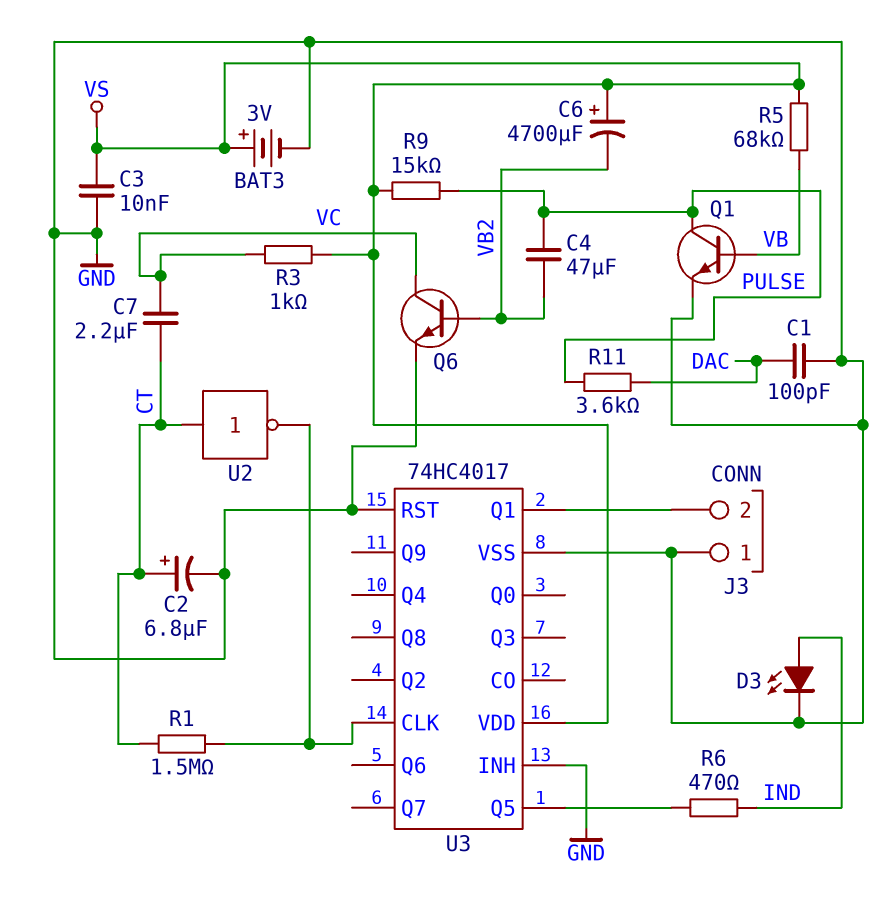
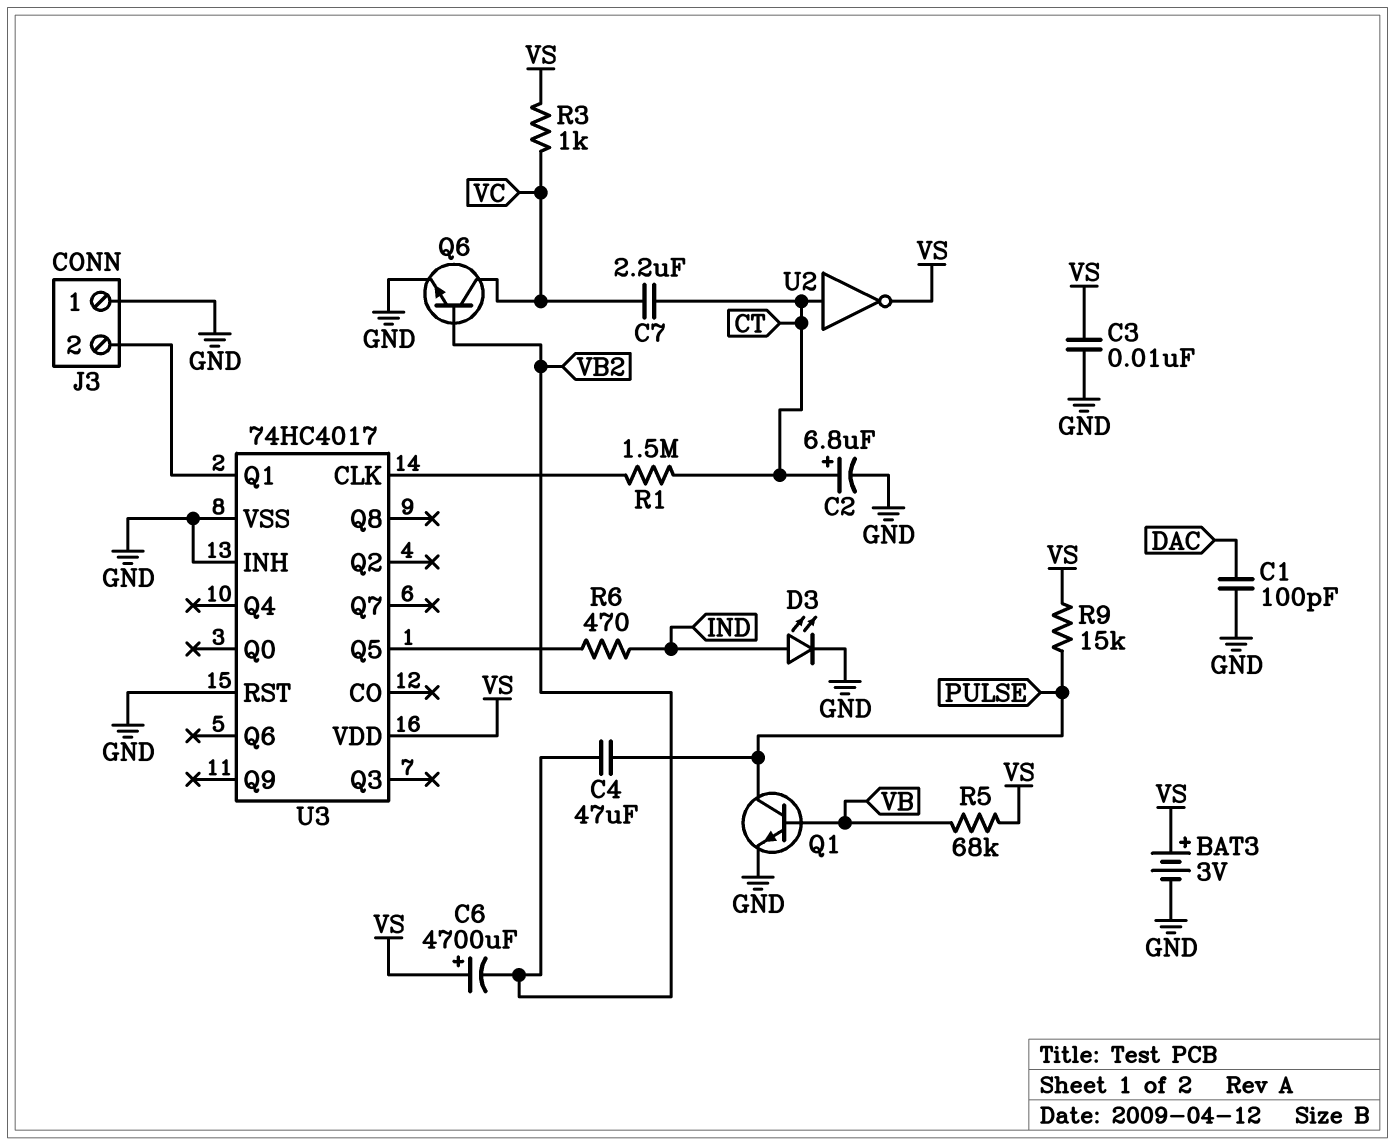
R11: 3.6k (DAC, PULSE) -> none
U2: NOT (in CT, out U3/CLK) -> NOT (in CT, out VS)

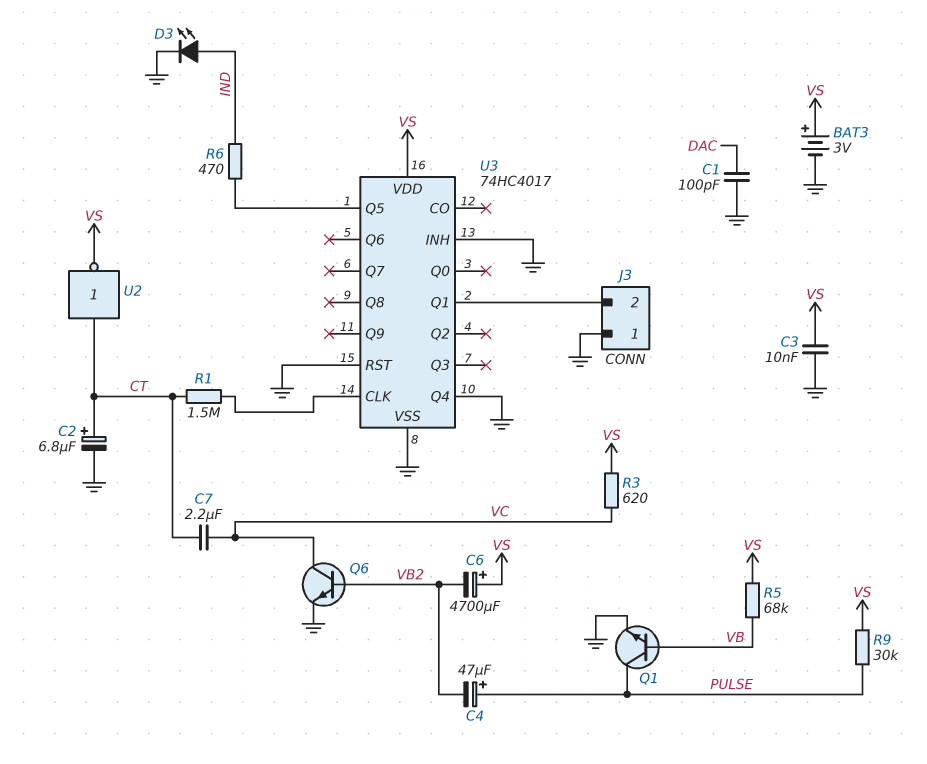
C4: 47uF (PULSE, VB2) -> 47uF (plus PULSE, minus VB2)
R3: 1k (VC, VS) -> 620 (VC, VS)
R9: 15k (PULSE, VS) -> 30k (PULSE, VS)
U3 pin Q4: none -> GND

